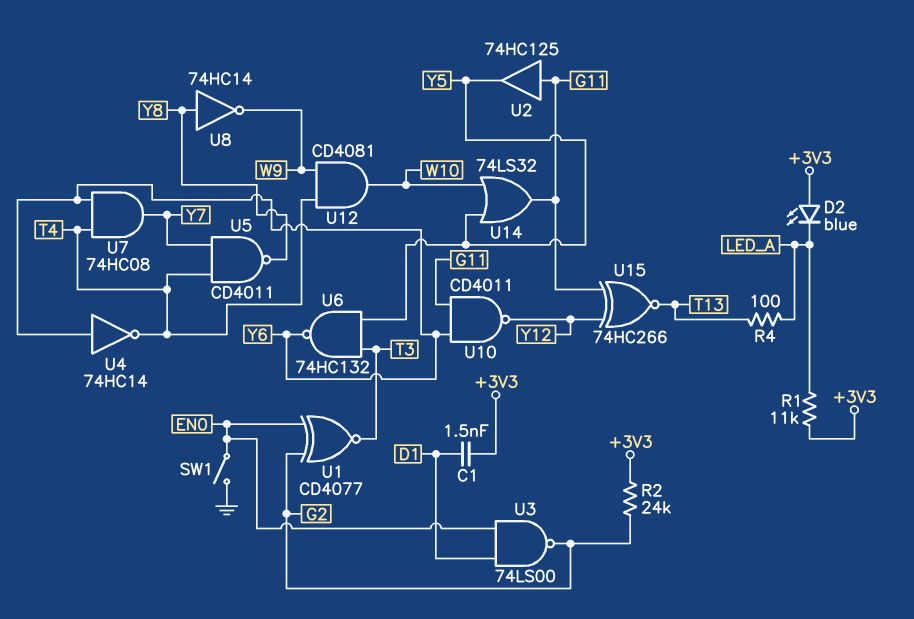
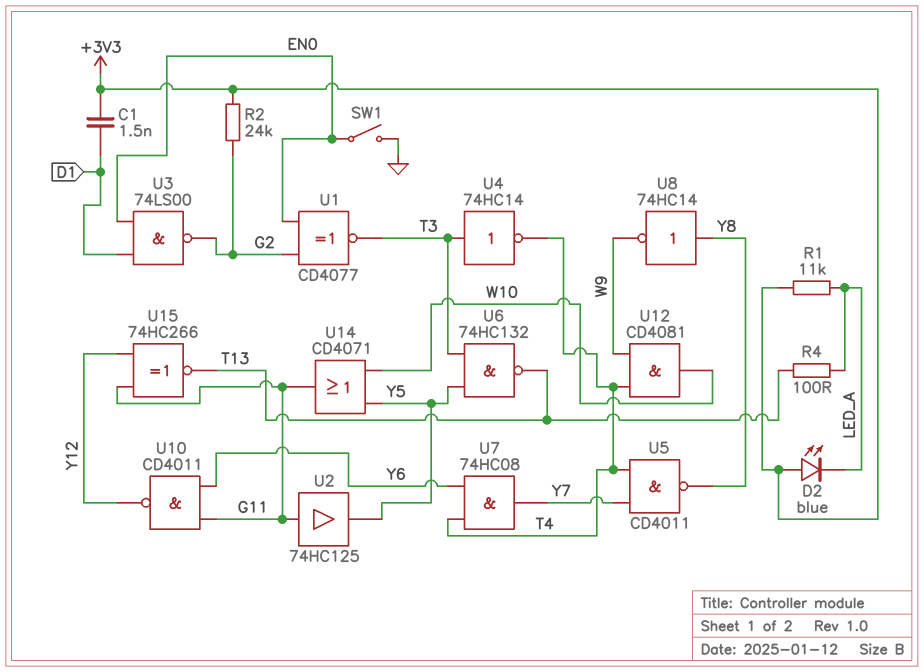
U4: NOT 74HC14 (in Y6, out T4) -> NOT 74HC14 (in T3, out T4)
U6: NAND 74HC132 (in T3, in Y5, out Y6) -> NAND 74HC132 (in T3, in Y5, out T13)
U14: OR 74LS32 (in W10, in Y5, out G11) -> OR CD4071 (in W10, in Y5, out G11)

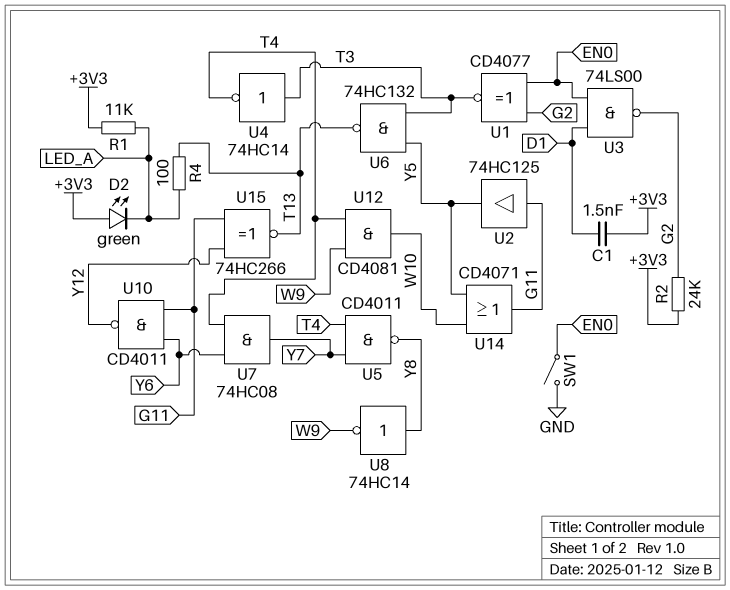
D2: LED blue (A +3V3, K LED_A) -> LED green (A +3V3, K LED_A)

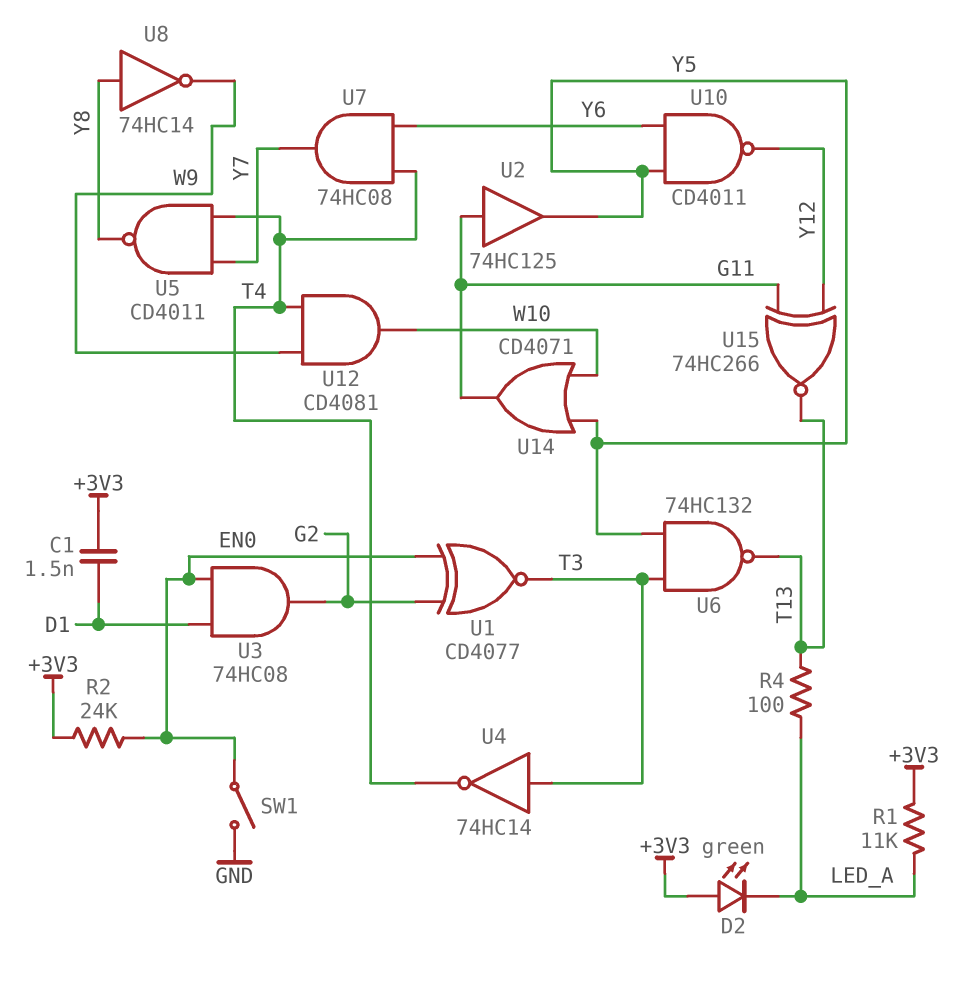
R2: 24k (+3V3, G2) -> 24k (+3V3, EN0)
U3: NAND 74LS00 (in D1, in EN0, out G2) -> AND 74HC08 (in D1, in EN0, out G2)
U10: NAND CD4011 (in G11, in Y6, out Y12) -> NAND CD4011 (in Y5, in Y6, out Y12)

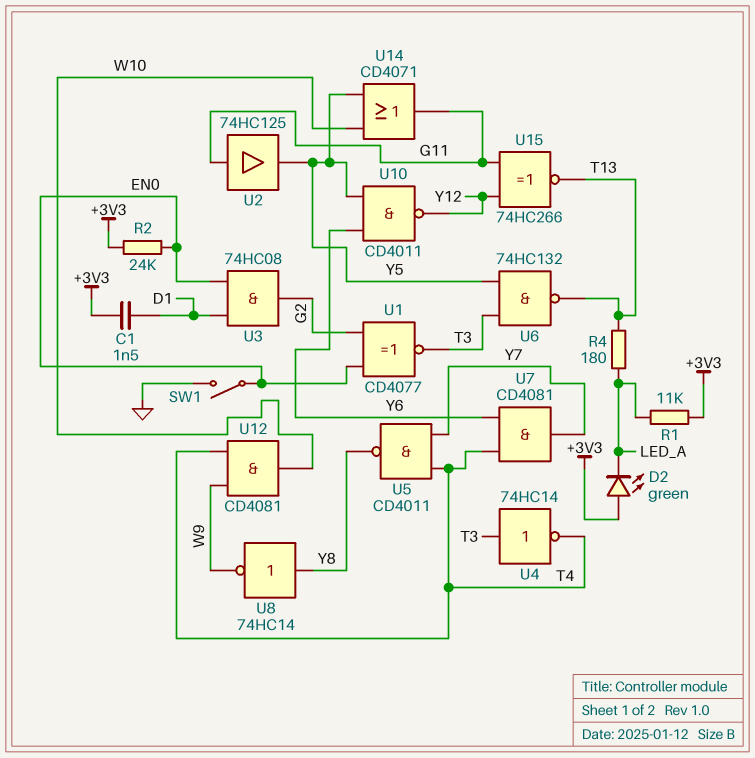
R4: 100 (LED_A, T13) -> 180 (LED_A, T13)
U7: AND 74HC08 (in T4, in Y6, out Y7) -> AND CD4081 (in T4, in Y6, out Y7)

